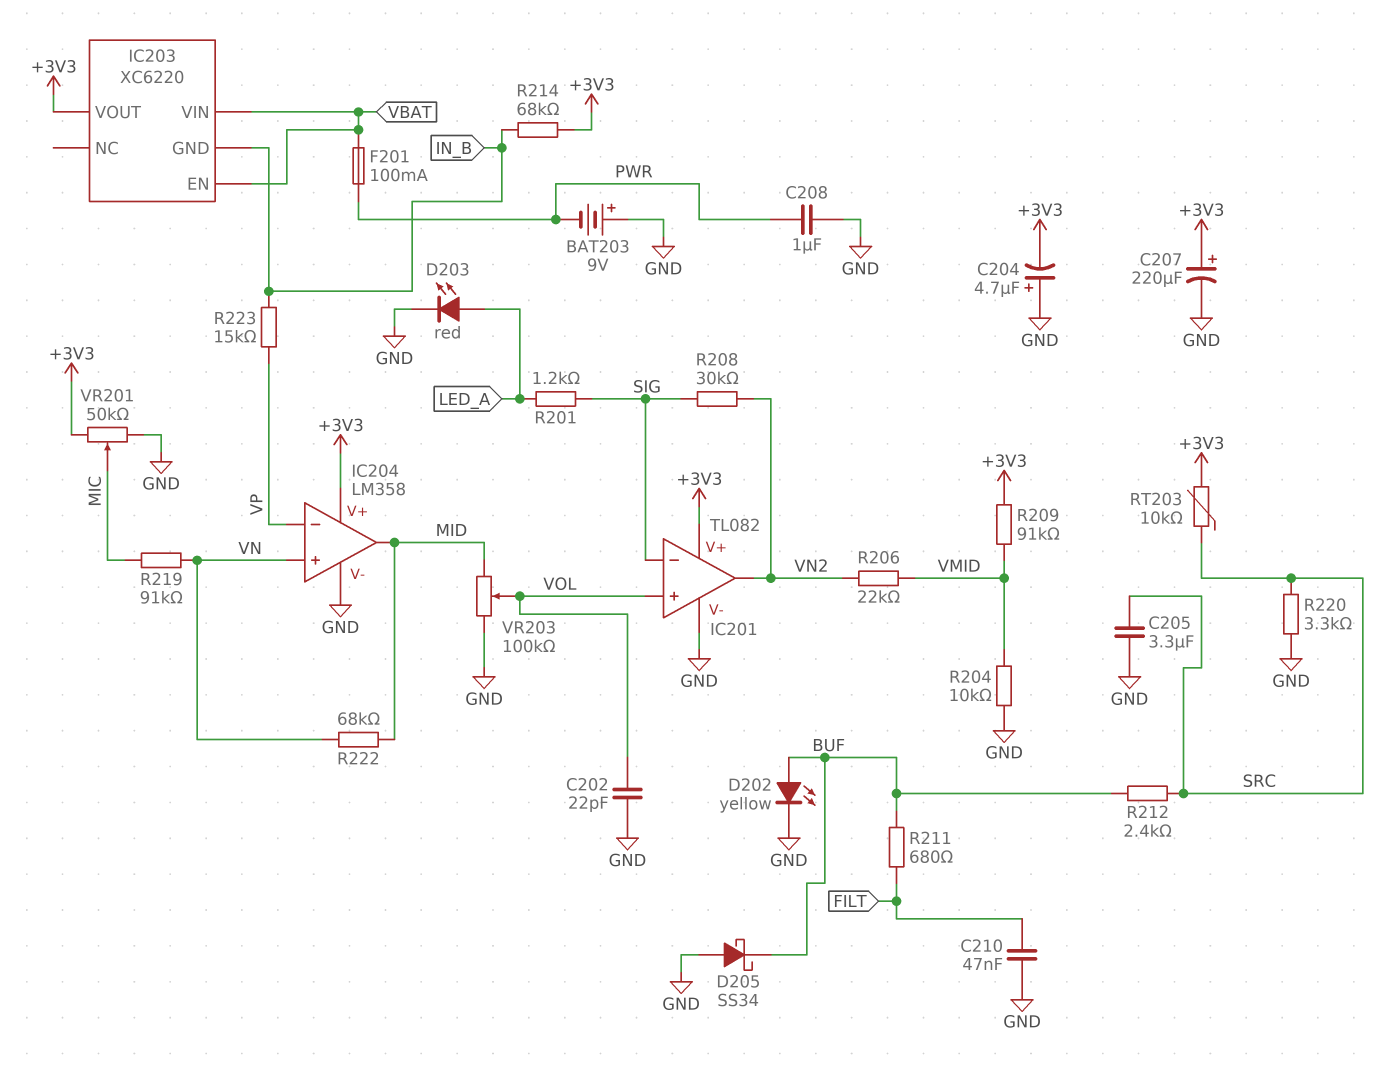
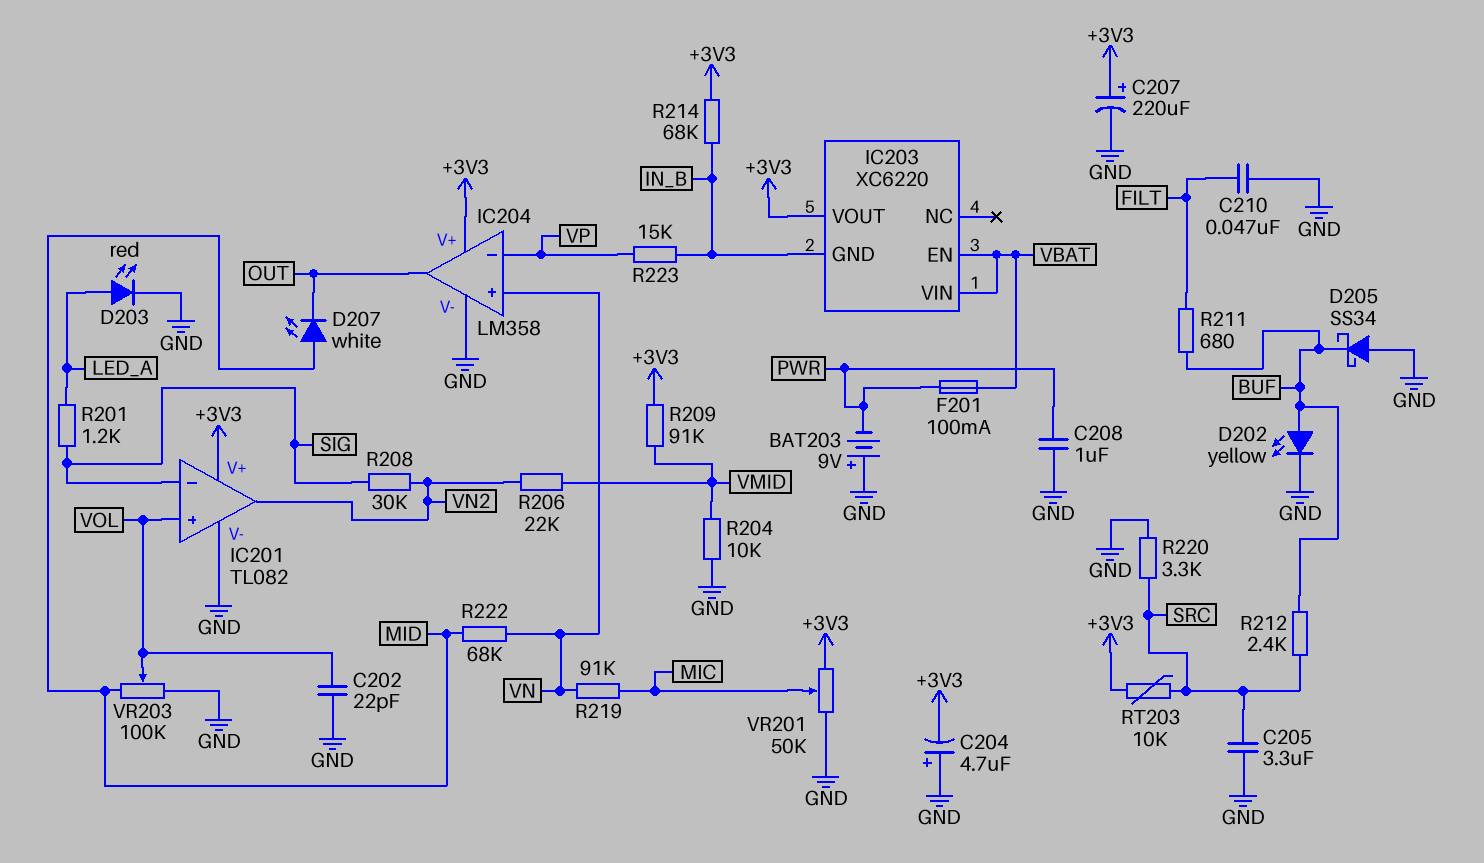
D207: none -> LED white (A MID, K OUT)
IC204 pin out: MID -> OUT

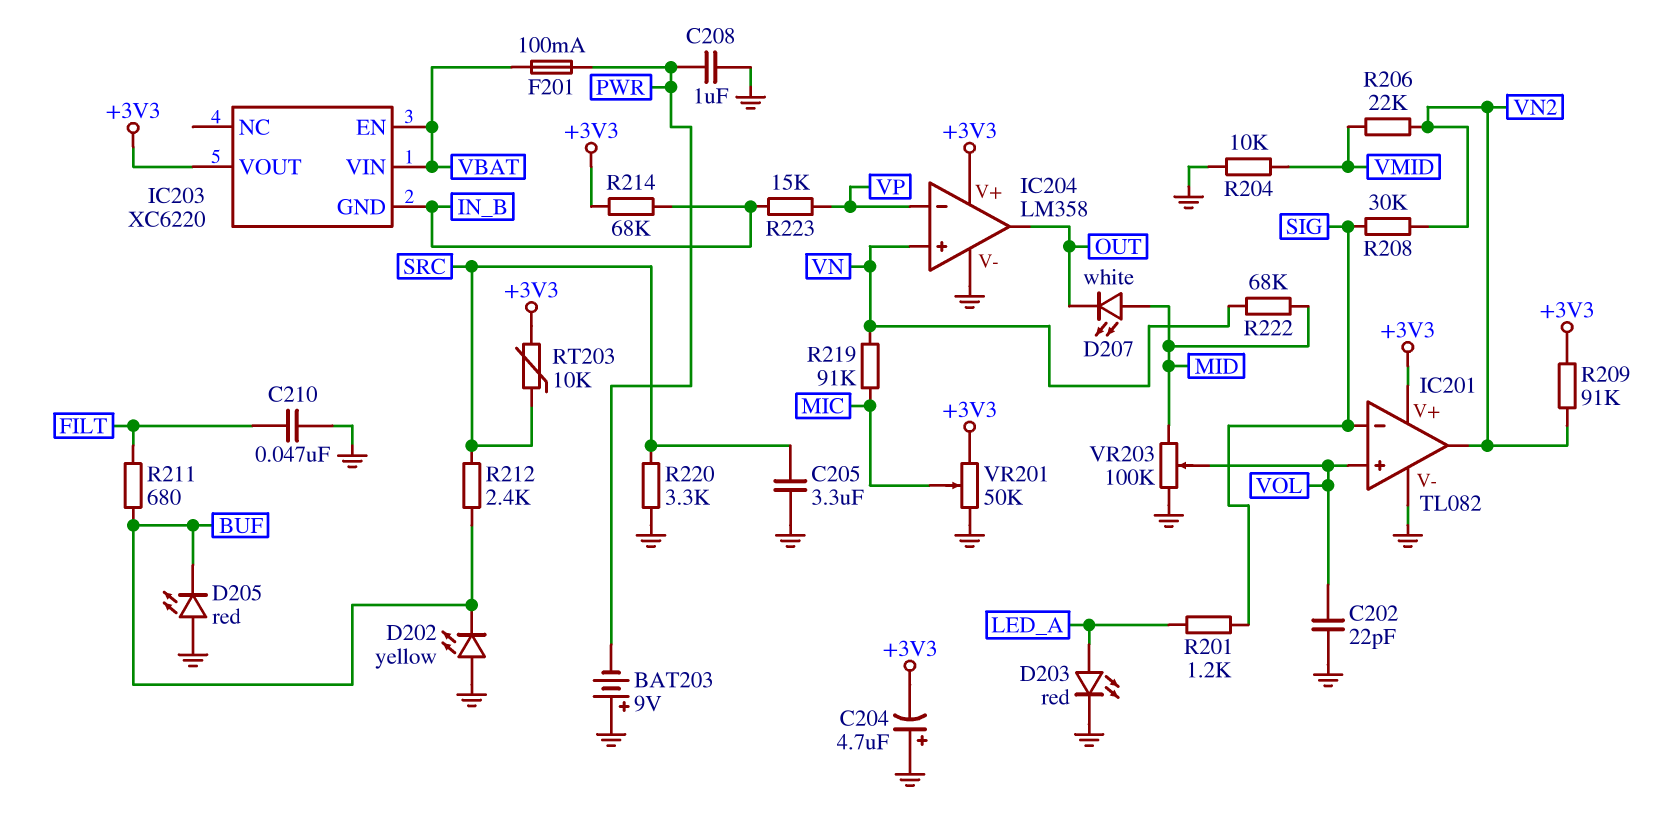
C207: 220uF (plus +3V3, minus GND) -> none
D202: LED yellow (A BUF, K GND) -> LED yellow (A GND, K BUF)
D205: schottky SS34 (A GND, K BUF) -> LED red (A GND, K BUF)
R209: 91k (+3V3, VMID) -> 91k (+3V3, VN2)

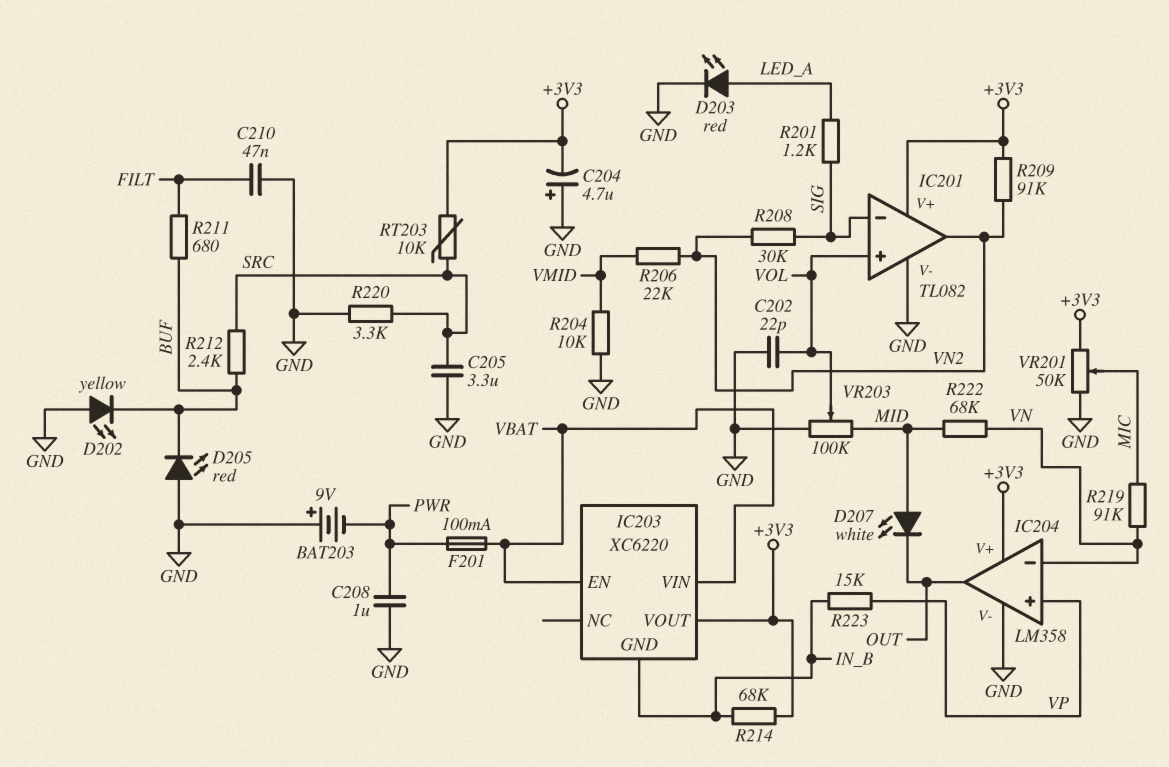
IC204 pin in+: VN -> VP
IC204 pin in-: VP -> VN

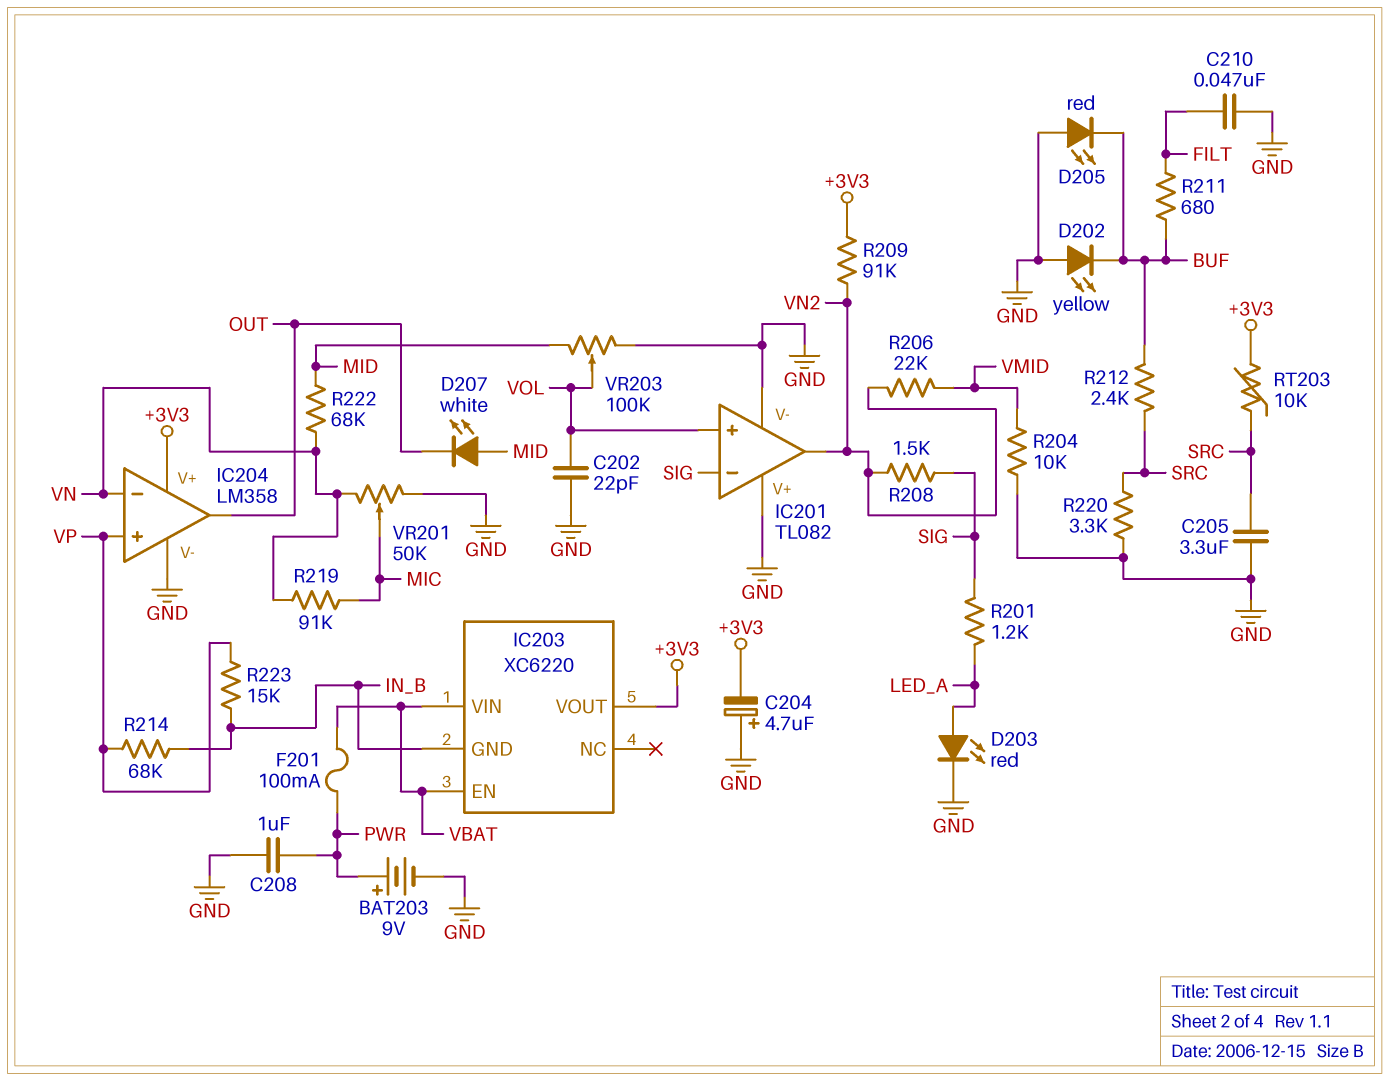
BAT203: 9V (plus GND, minus PWR) -> 9V (plus PWR, minus GND)
IC201 pin V+: +3V3 -> GND
R208: 30k (SIG, VN2) -> 1.5k (SIG, VN2)
R214: 68k (+3V3, IN_B) -> 68k (IN_B, VP)
VR201: 50k (+3V3, GND, wiper MIC) -> 50k (GND, VN, wiper MIC)

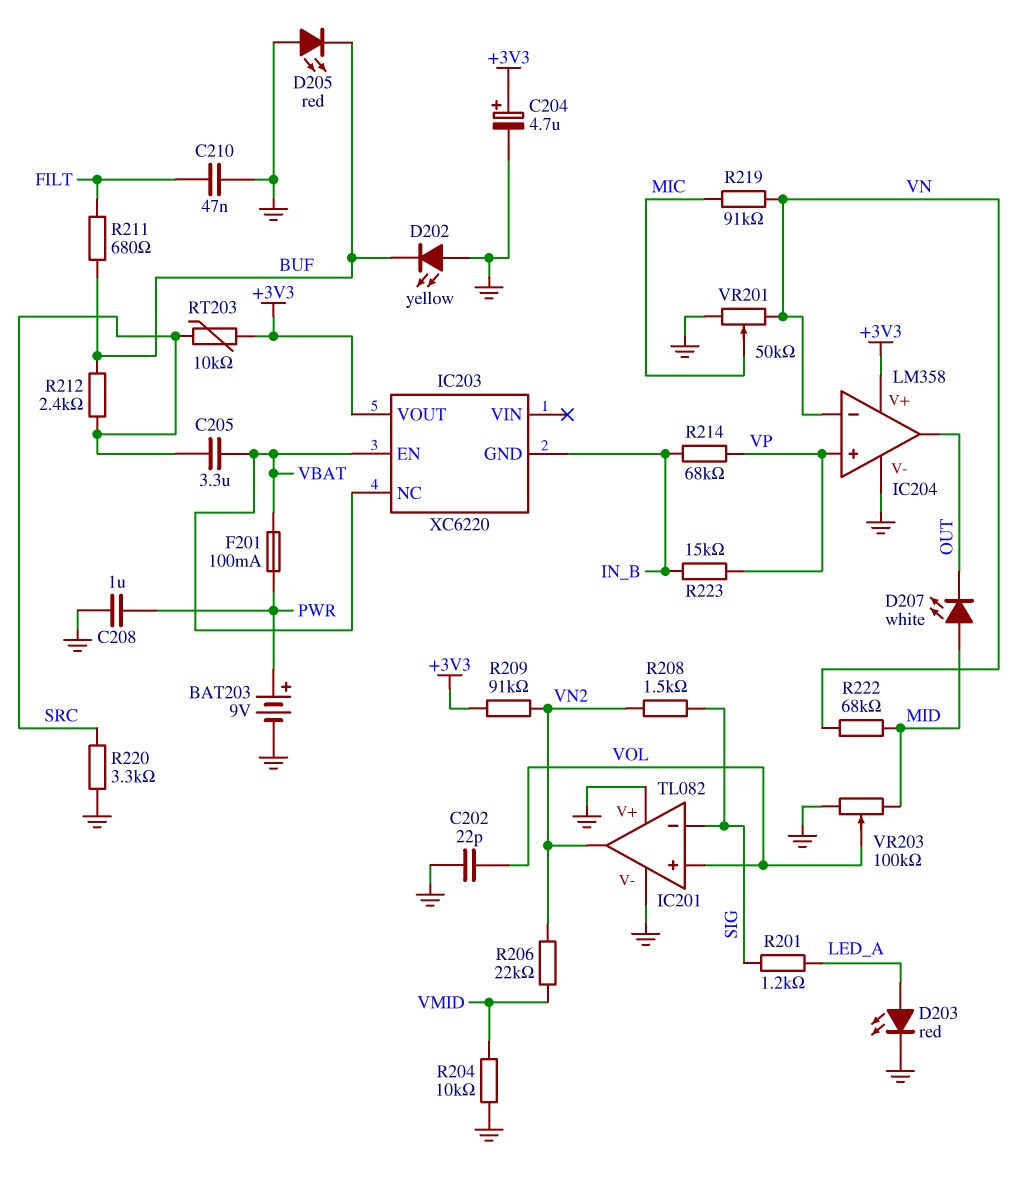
C204: 4.7uF (plus GND, minus +3V3) -> 4.7uF (plus +3V3, minus GND)
C205: 3.3uF (GND, SRC) -> 3.3uF (SRC, VBAT)
IC203 pin NC: none -> VBAT
IC203 pin VIN: VBAT -> none

